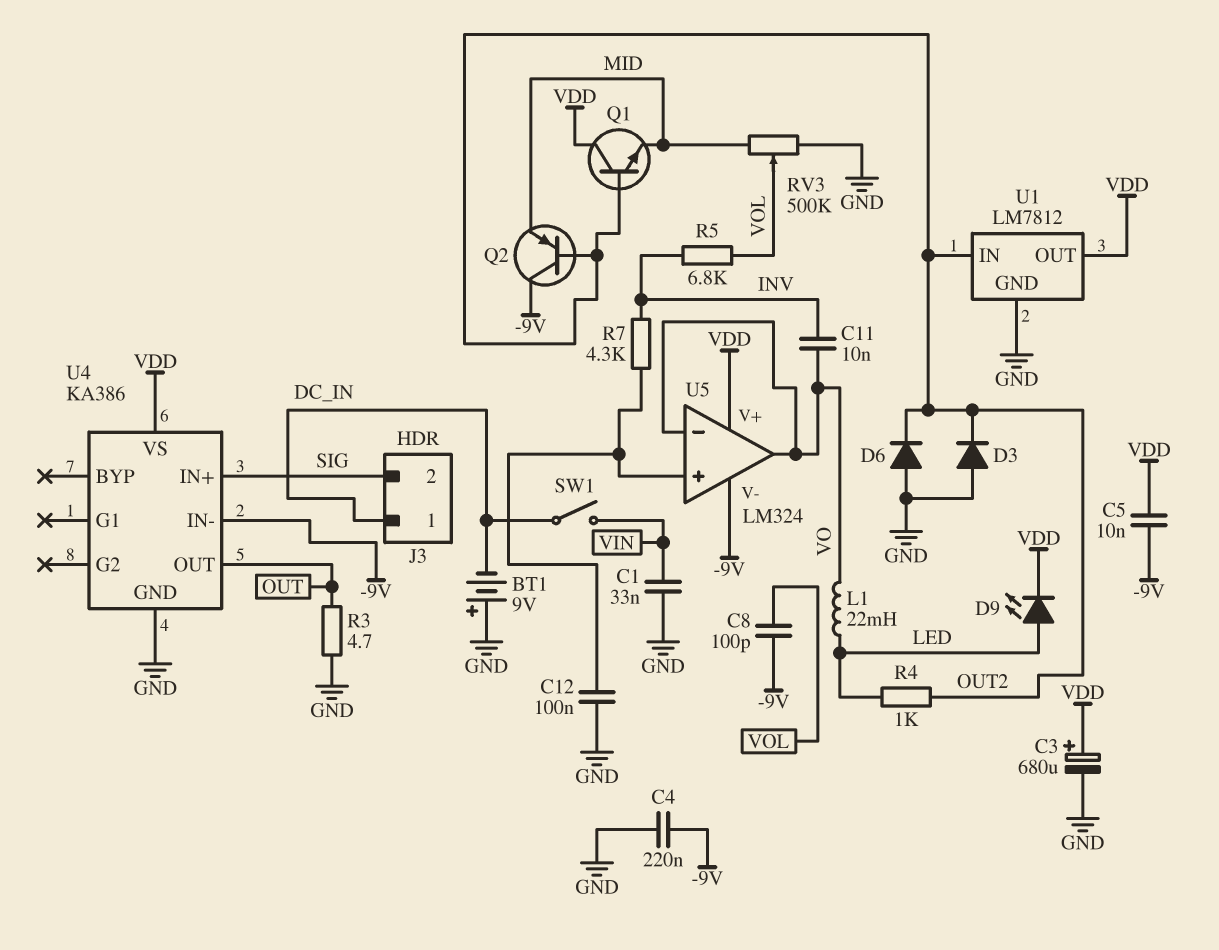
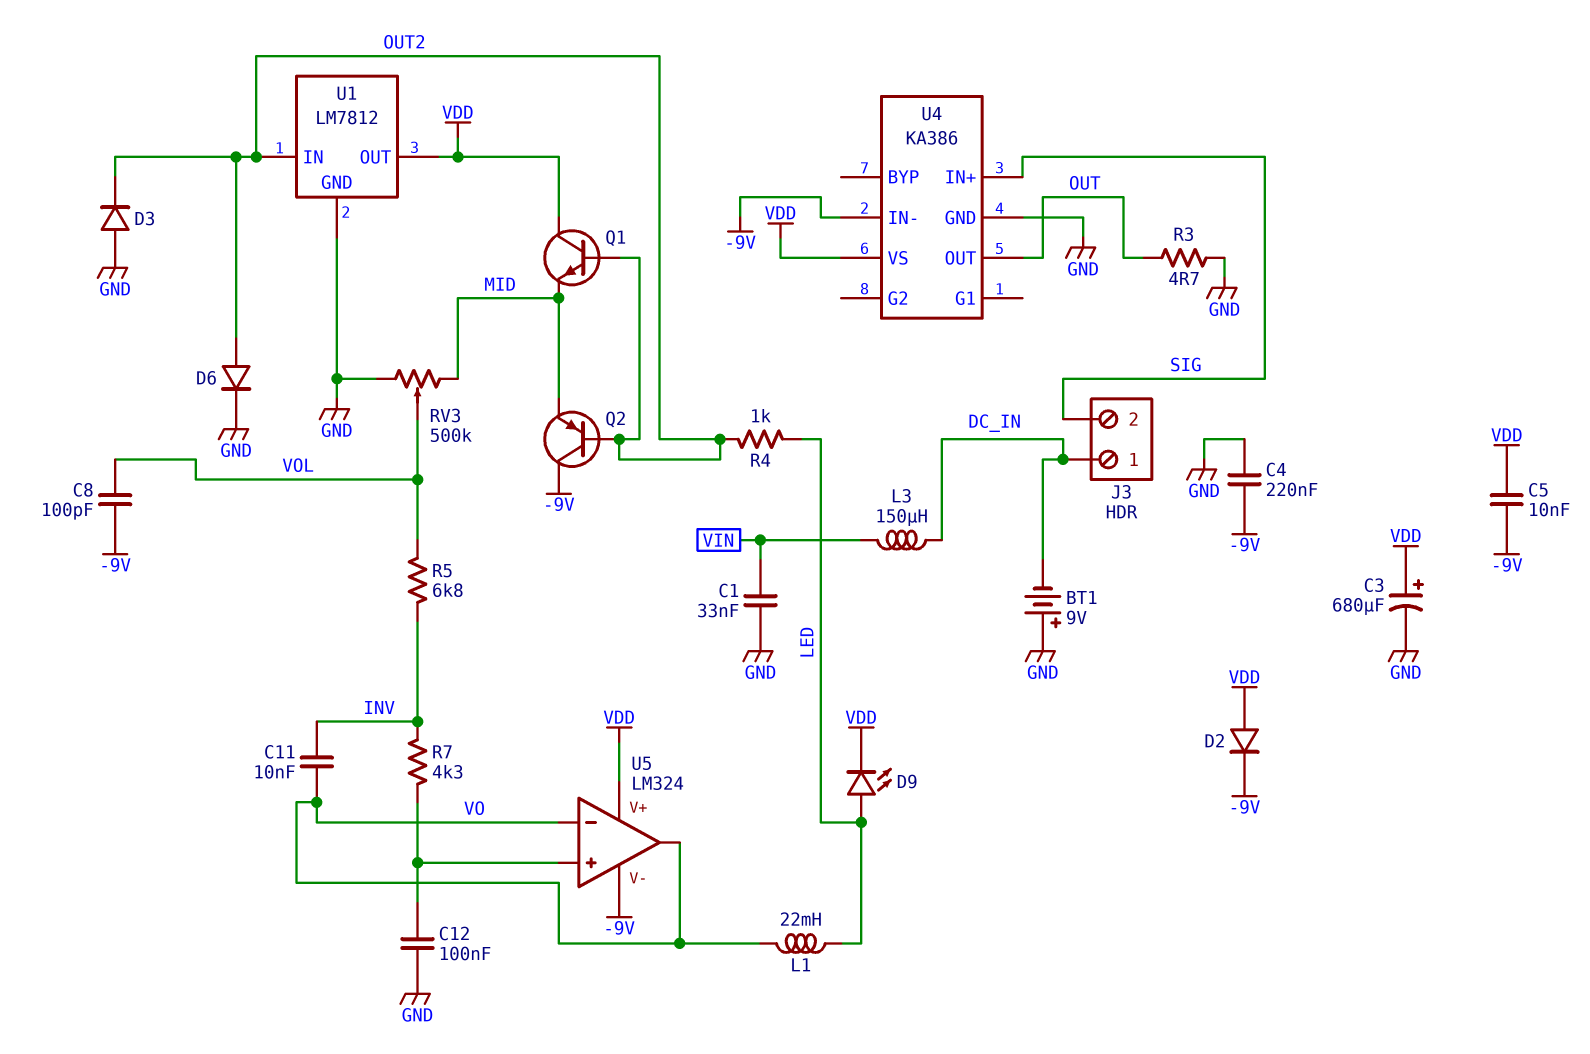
D2: none -> diode (A VDD, K -9V)
D6: diode (A GND, K OUT2) -> diode (A OUT2, K GND)
L3: none -> 150uH (DC_IN, VIN)
SW1: switch (DC_IN, VIN) -> none

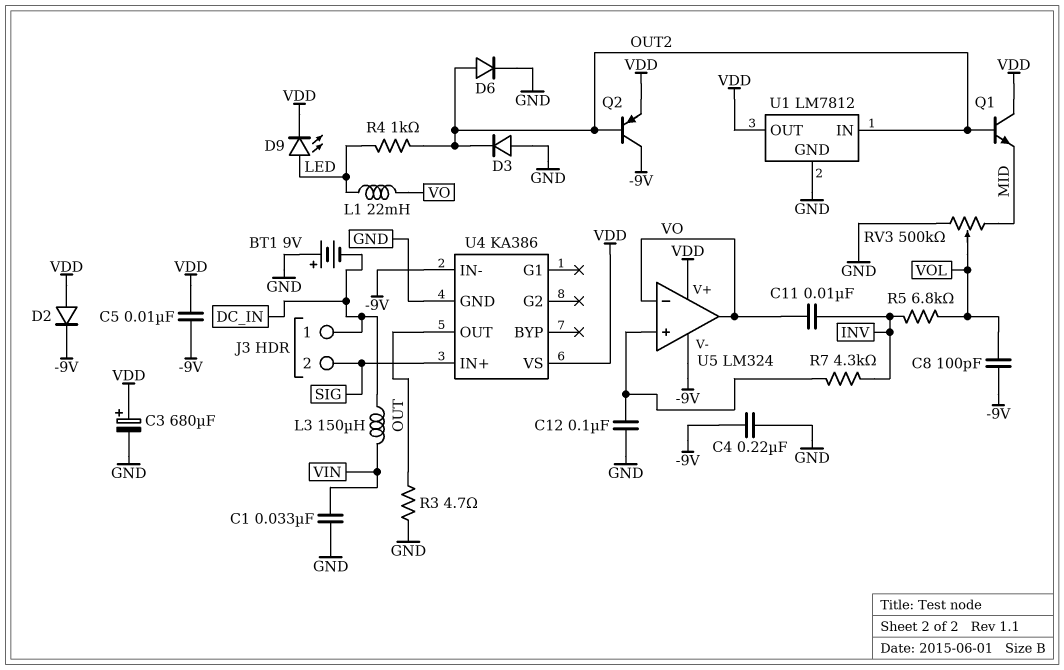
Q2: PNP (B OUT2, C -9V, E MID) -> PNP (B OUT2, C -9V, E VDD)

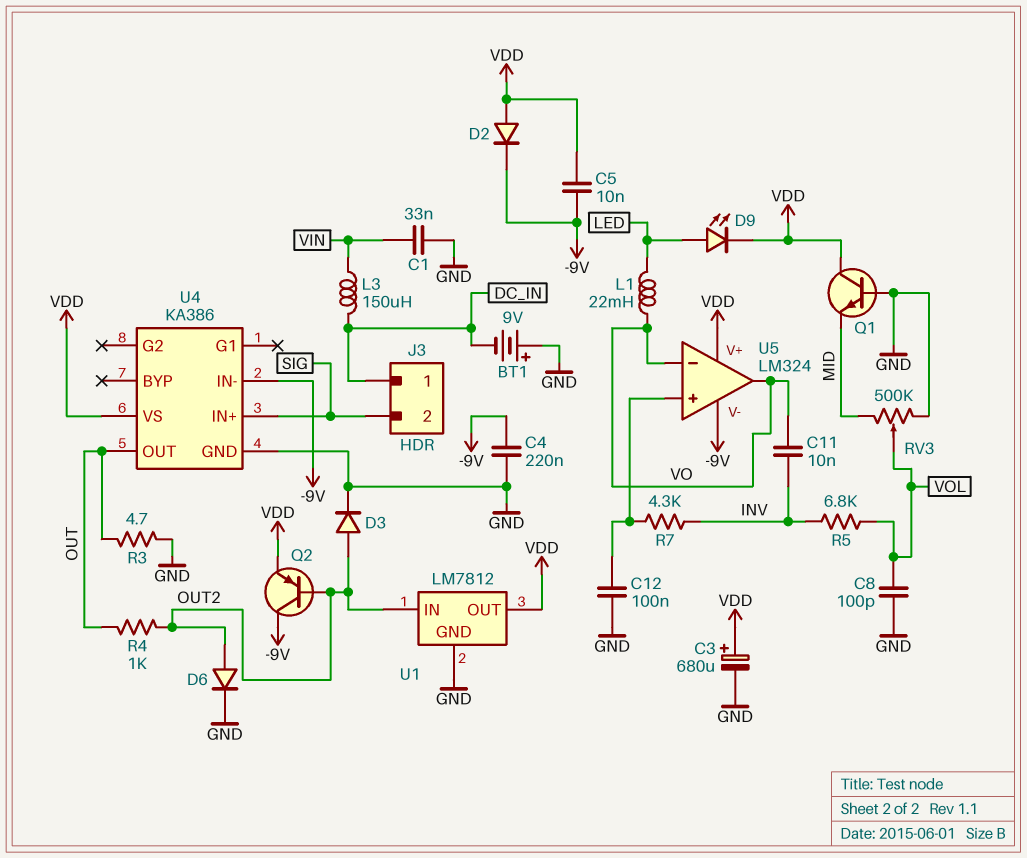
C8: 100pF (-9V, VOL) -> 100pF (GND, VOL)
D3: diode (A GND, K OUT2) -> diode (A OUT2, K GND)
Q1: NPN (B OUT2, C VDD, E MID) -> NPN (B GND, C VDD, E MID)
R4: 1k (LED, OUT2) -> 1k (OUT, OUT2)

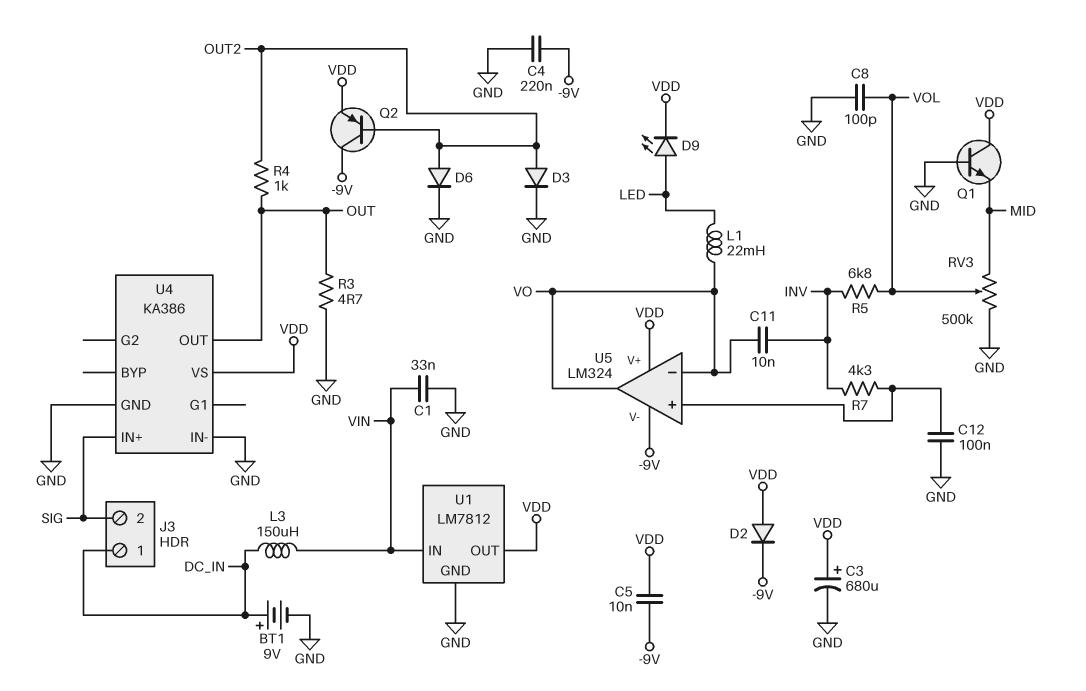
BT1: 9V (plus GND, minus DC_IN) -> 9V (plus DC_IN, minus GND)
U1 pin IN: OUT2 -> VIN
U4 pin IN-: -9V -> GND

